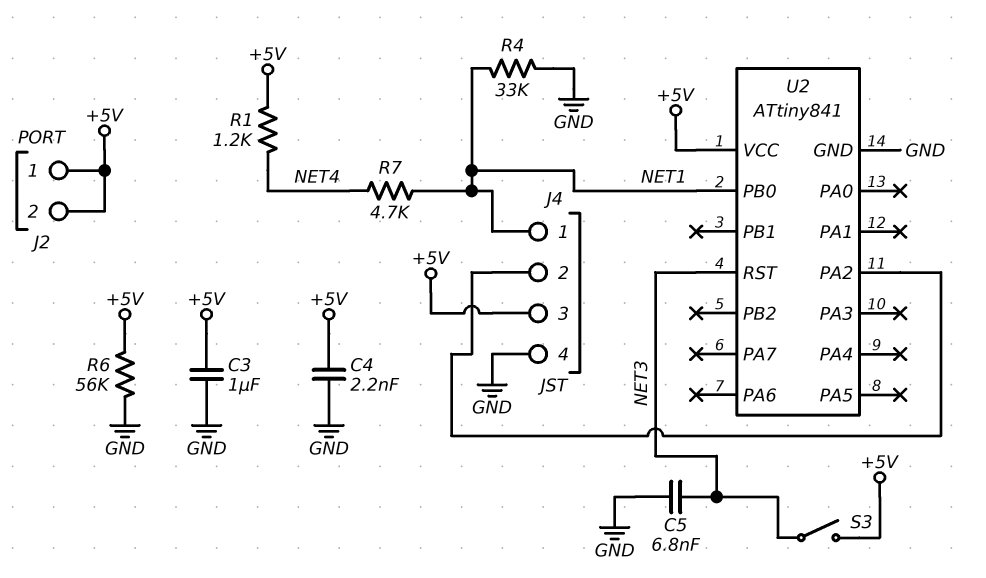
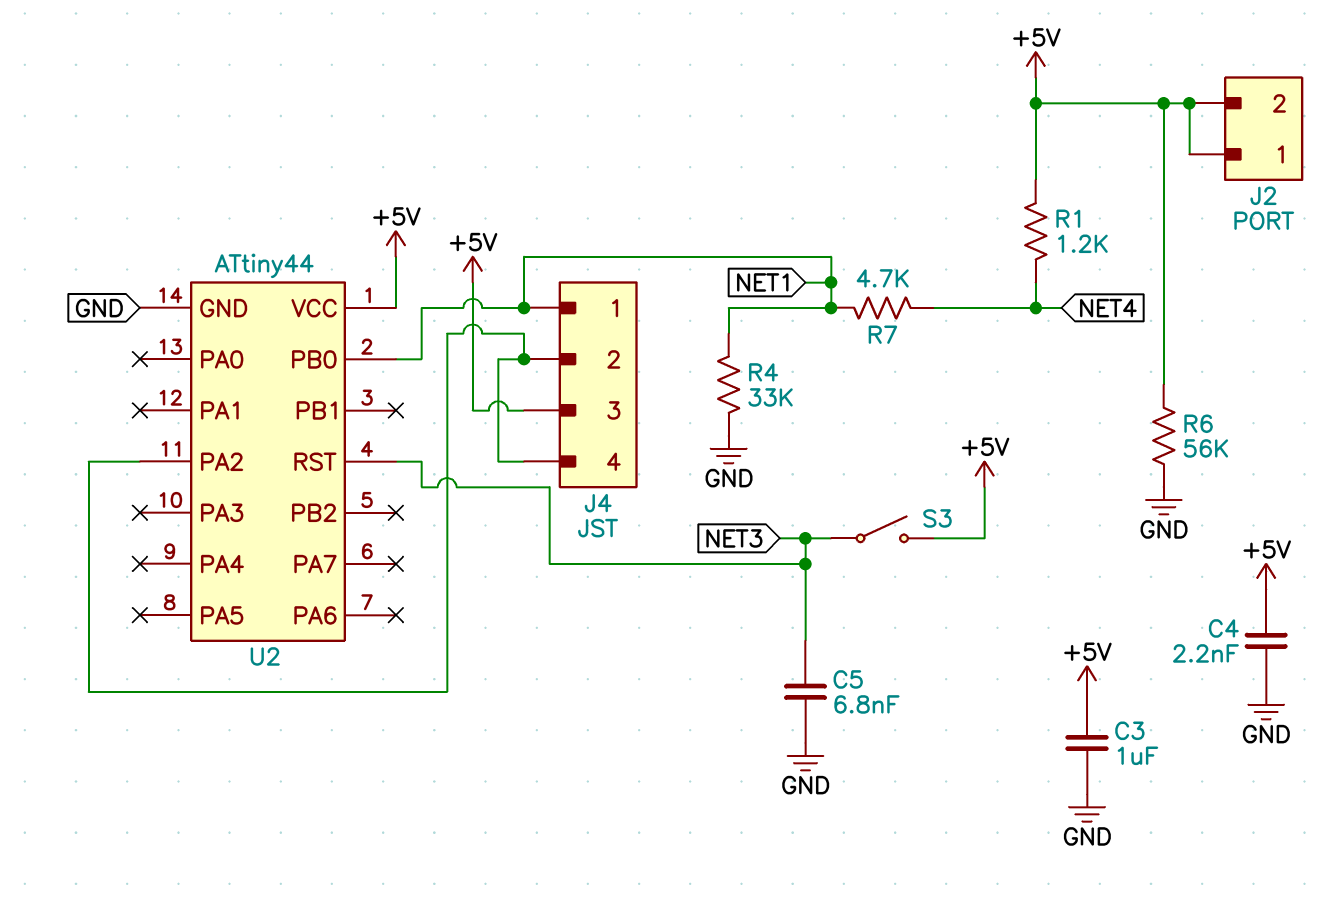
J4 pin 4: GND -> J4/2
U2: ATtiny841 -> ATtiny44

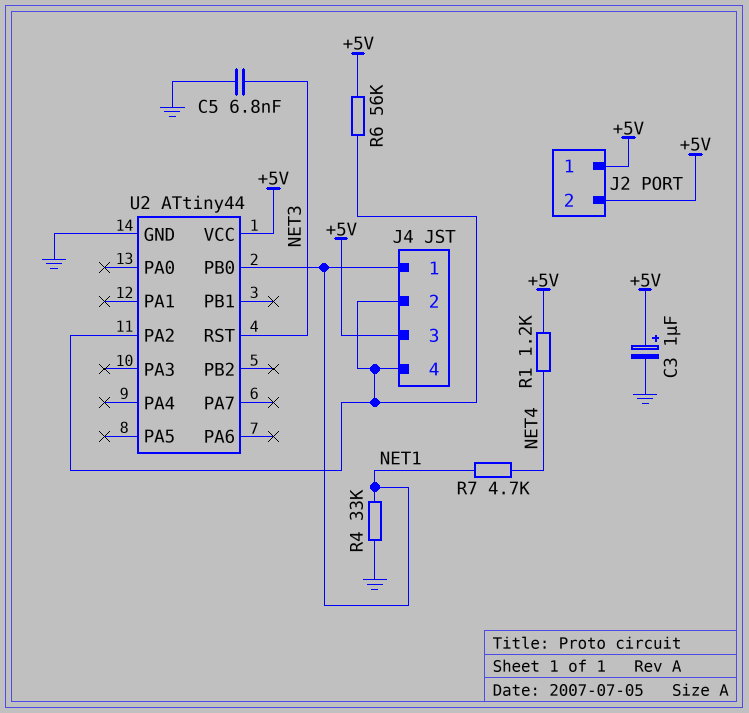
C3: 1uF (+5V, GND) -> 1uF (plus +5V, minus GND)
C4: 2.2nF (+5V, GND) -> none
R6: 56k (+5V, GND) -> 56k (+5V, J4/2)
S3: switch (+5V, NET3) -> none

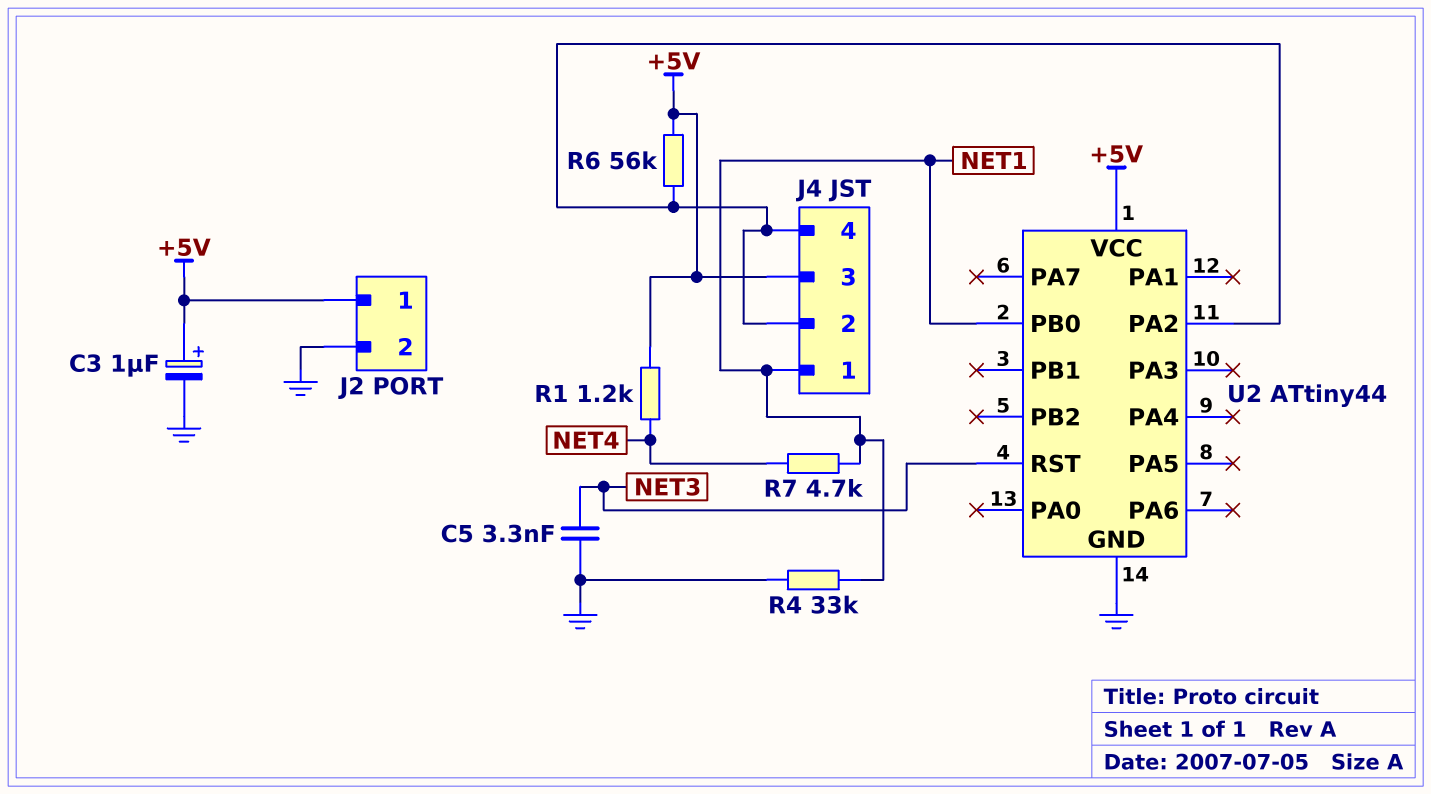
C5: 6.8nF (GND, NET3) -> 3.3nF (GND, NET3)
J2 pin 2: +5V -> GND

